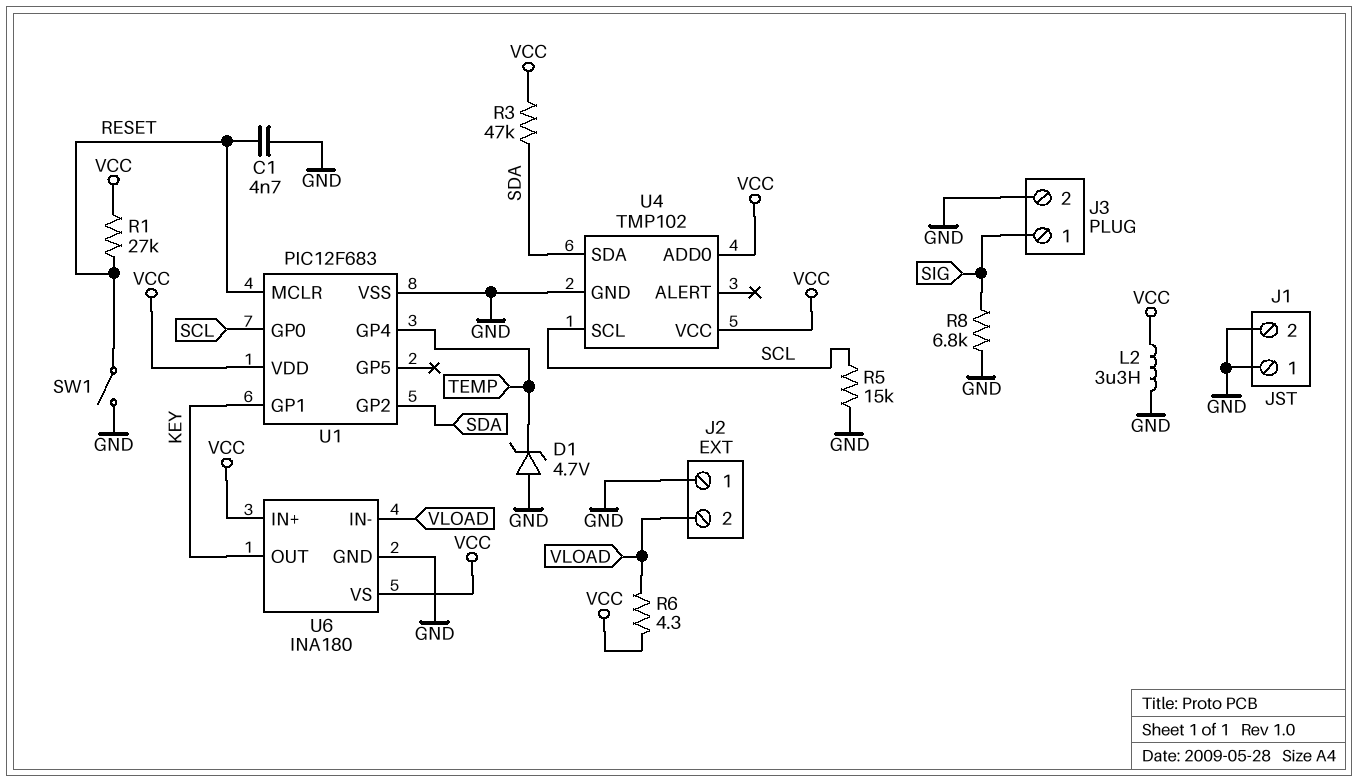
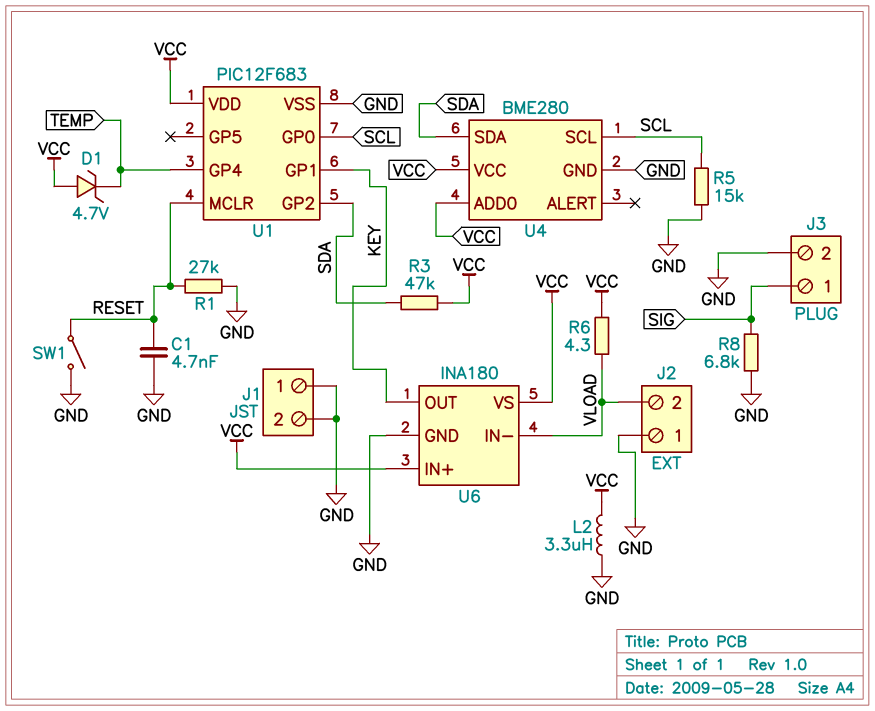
D1: zener 4.7V (A GND, K TEMP) -> zener 4.7V (A VCC, K TEMP)
R1: 27k (RESET, VCC) -> 27k (GND, RESET)
U4: TMP102 -> BME280

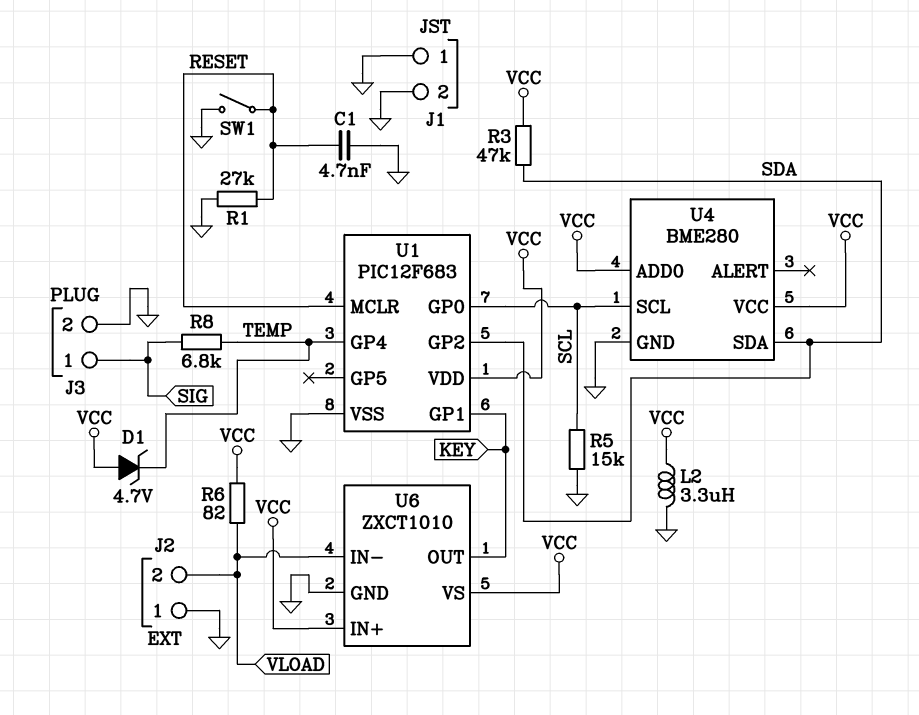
R6: 4.3 (VCC, VLOAD) -> 82 (VCC, VLOAD)
R8: 6.8k (GND, SIG) -> 6.8k (SIG, TEMP)
U6: INA180 -> ZXCT1010

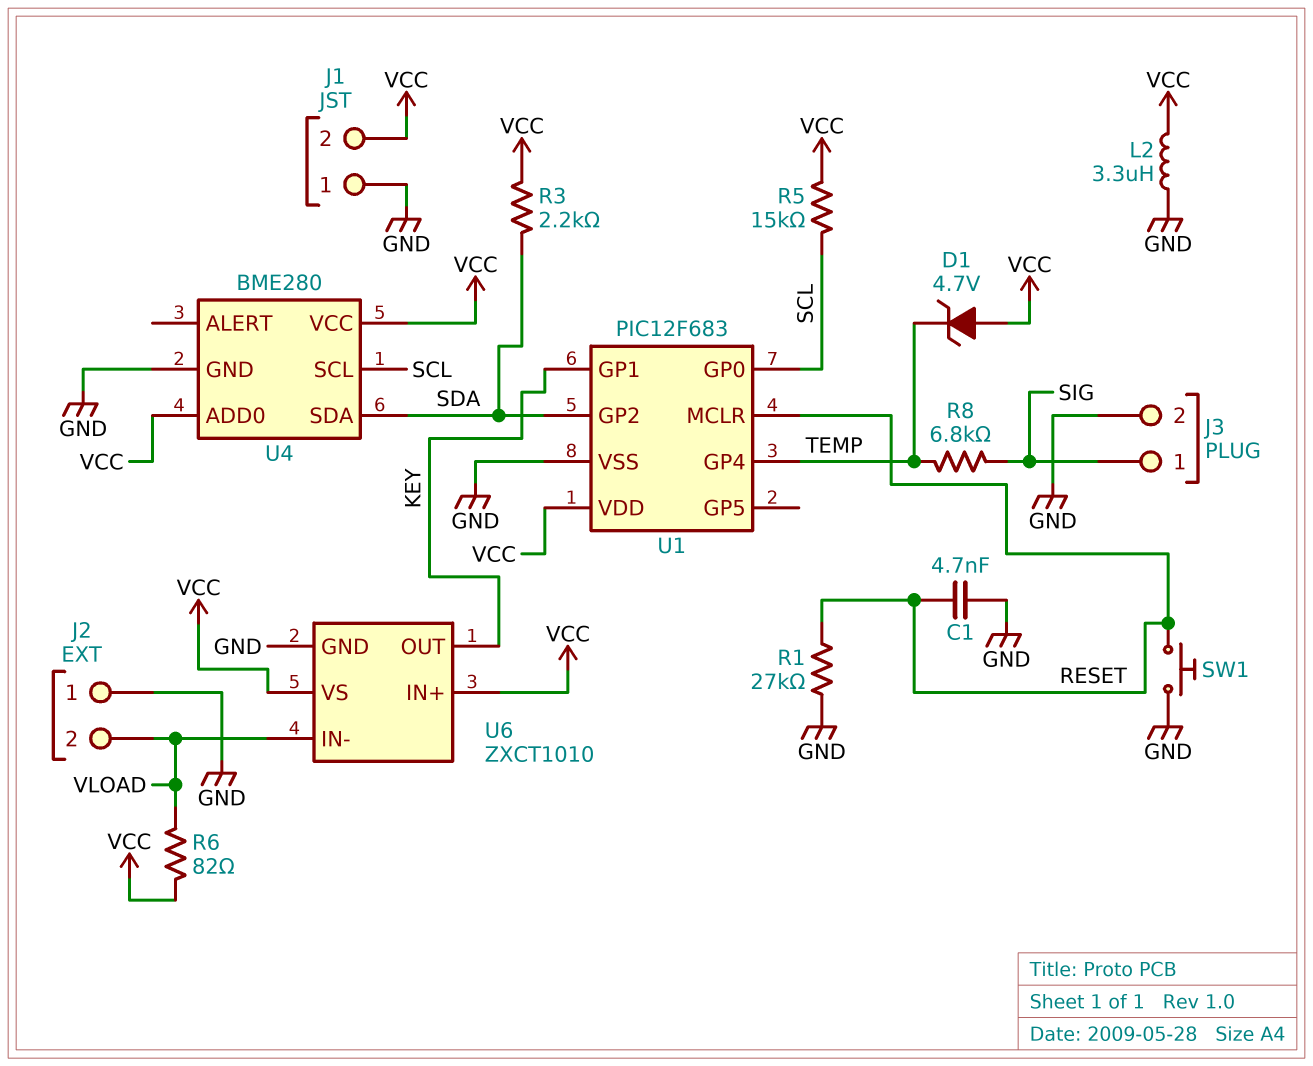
J1 pin 2: GND -> VCC
R3: 47k (SDA, VCC) -> 2.2k (SDA, VCC)
R5: 15k (GND, SCL) -> 15k (SCL, VCC)
SW1: switch (GND, RESET) -> button (GND, RESET)

